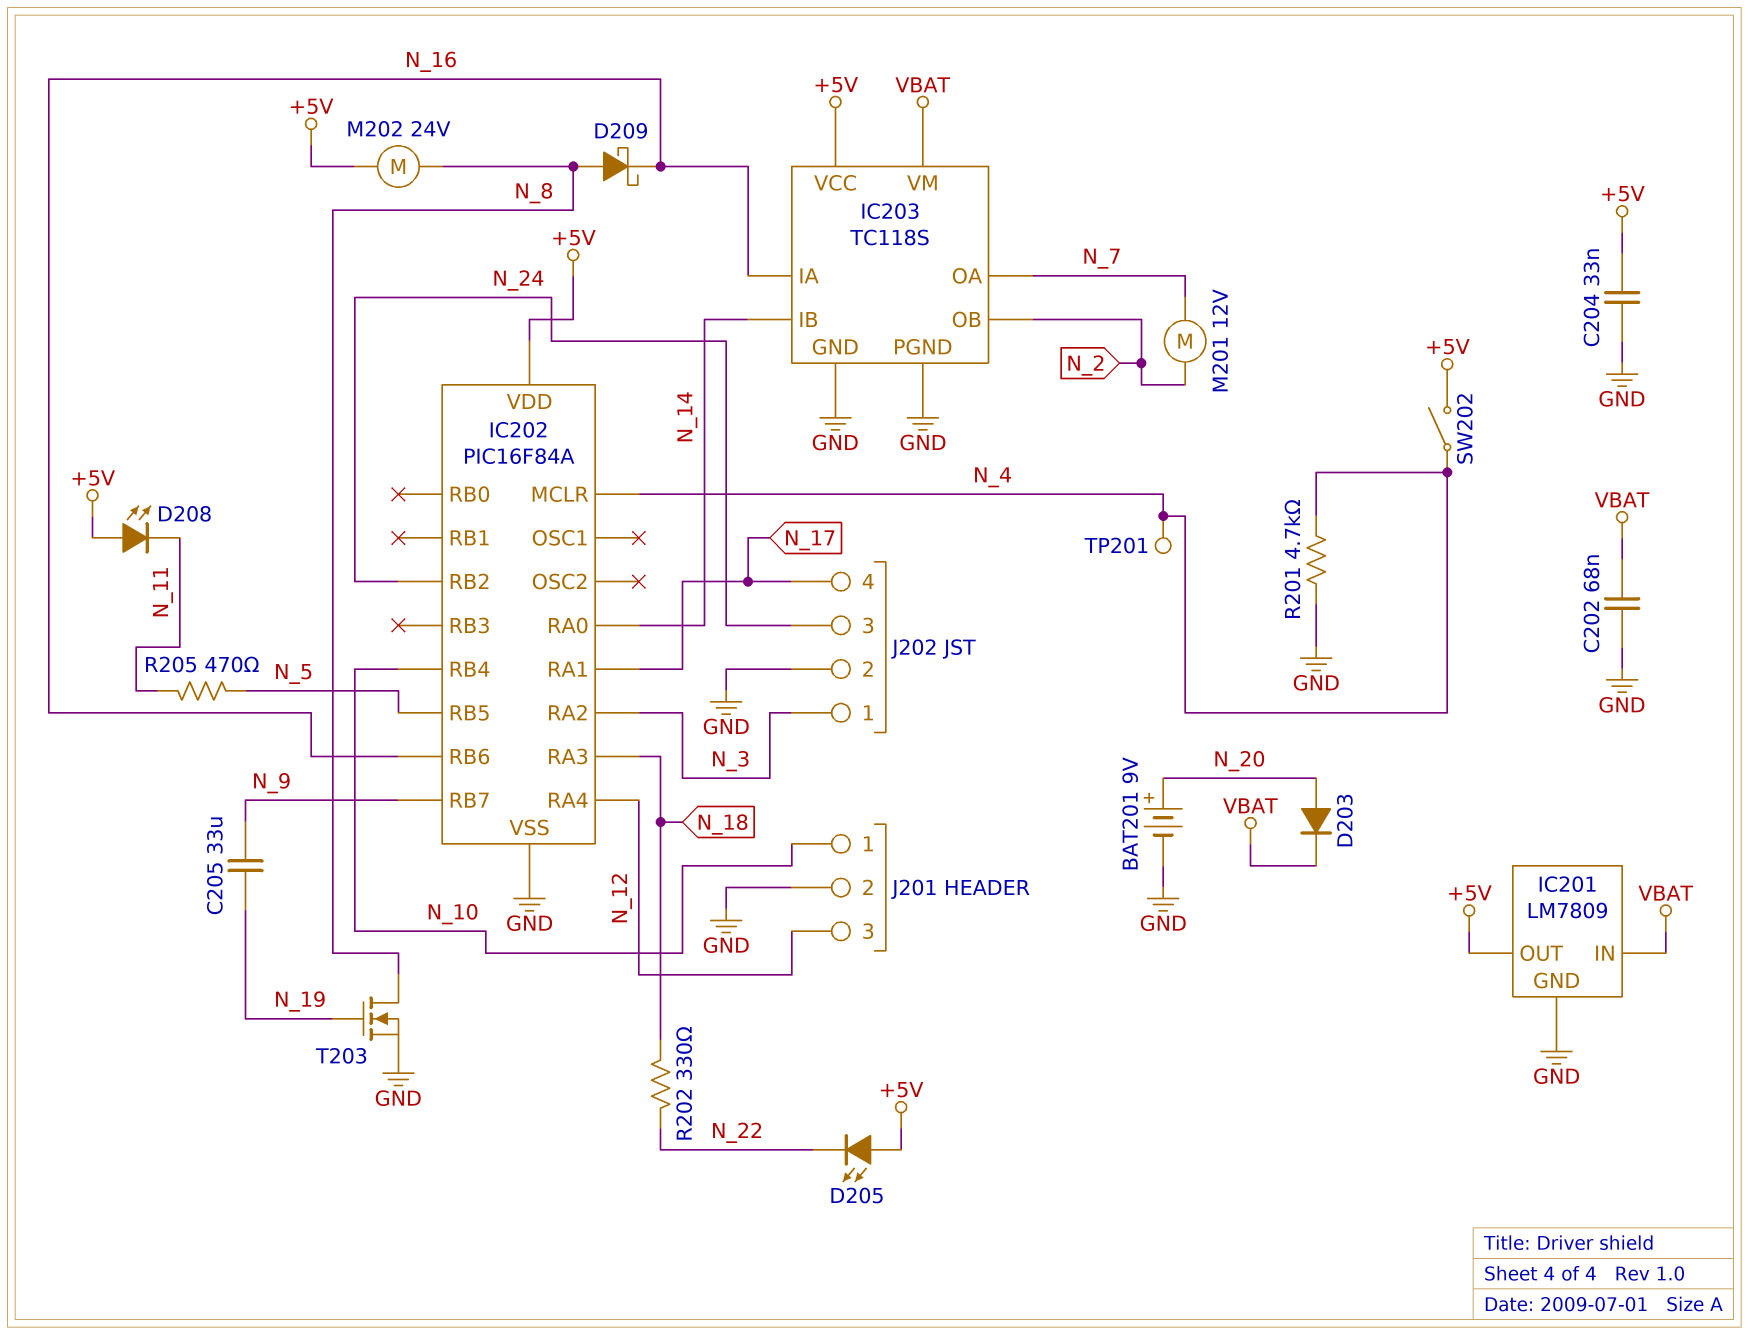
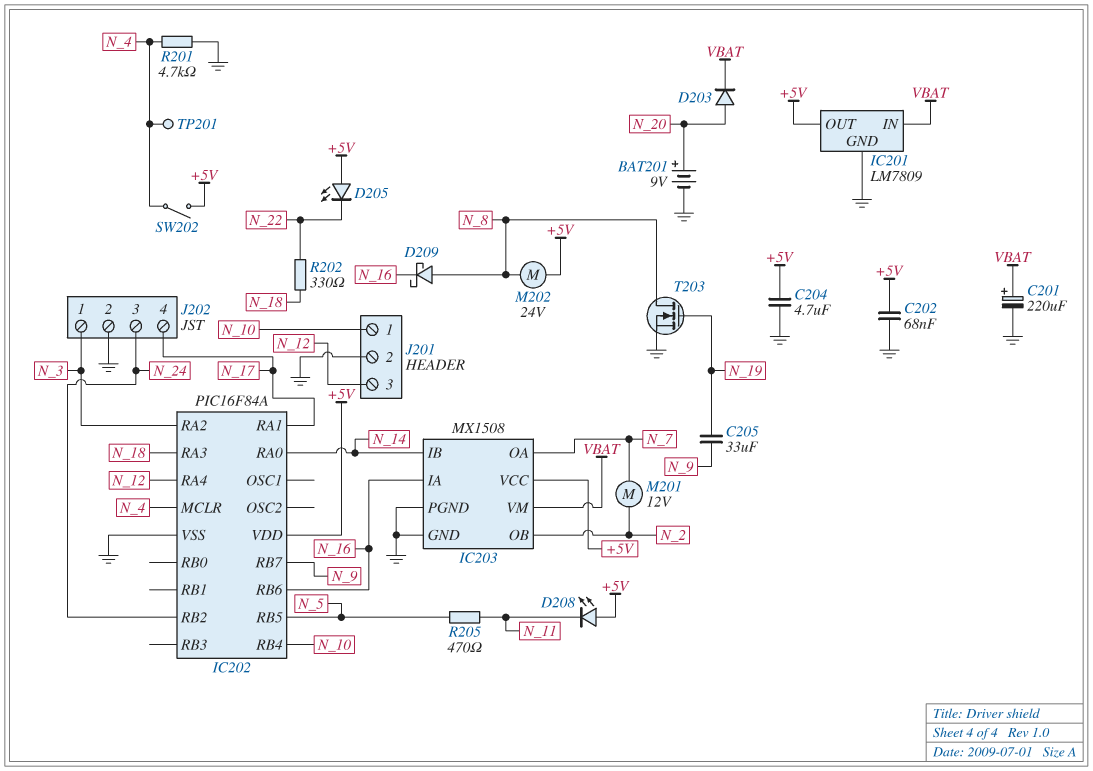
C201: none -> 220uF (plus VBAT, minus GND)
C202: 68nF (GND, VBAT) -> 68nF (+5V, GND)
C204: 33nF (+5V, GND) -> 4.7uF (+5V, GND)
IC203: TC118S -> MX1508

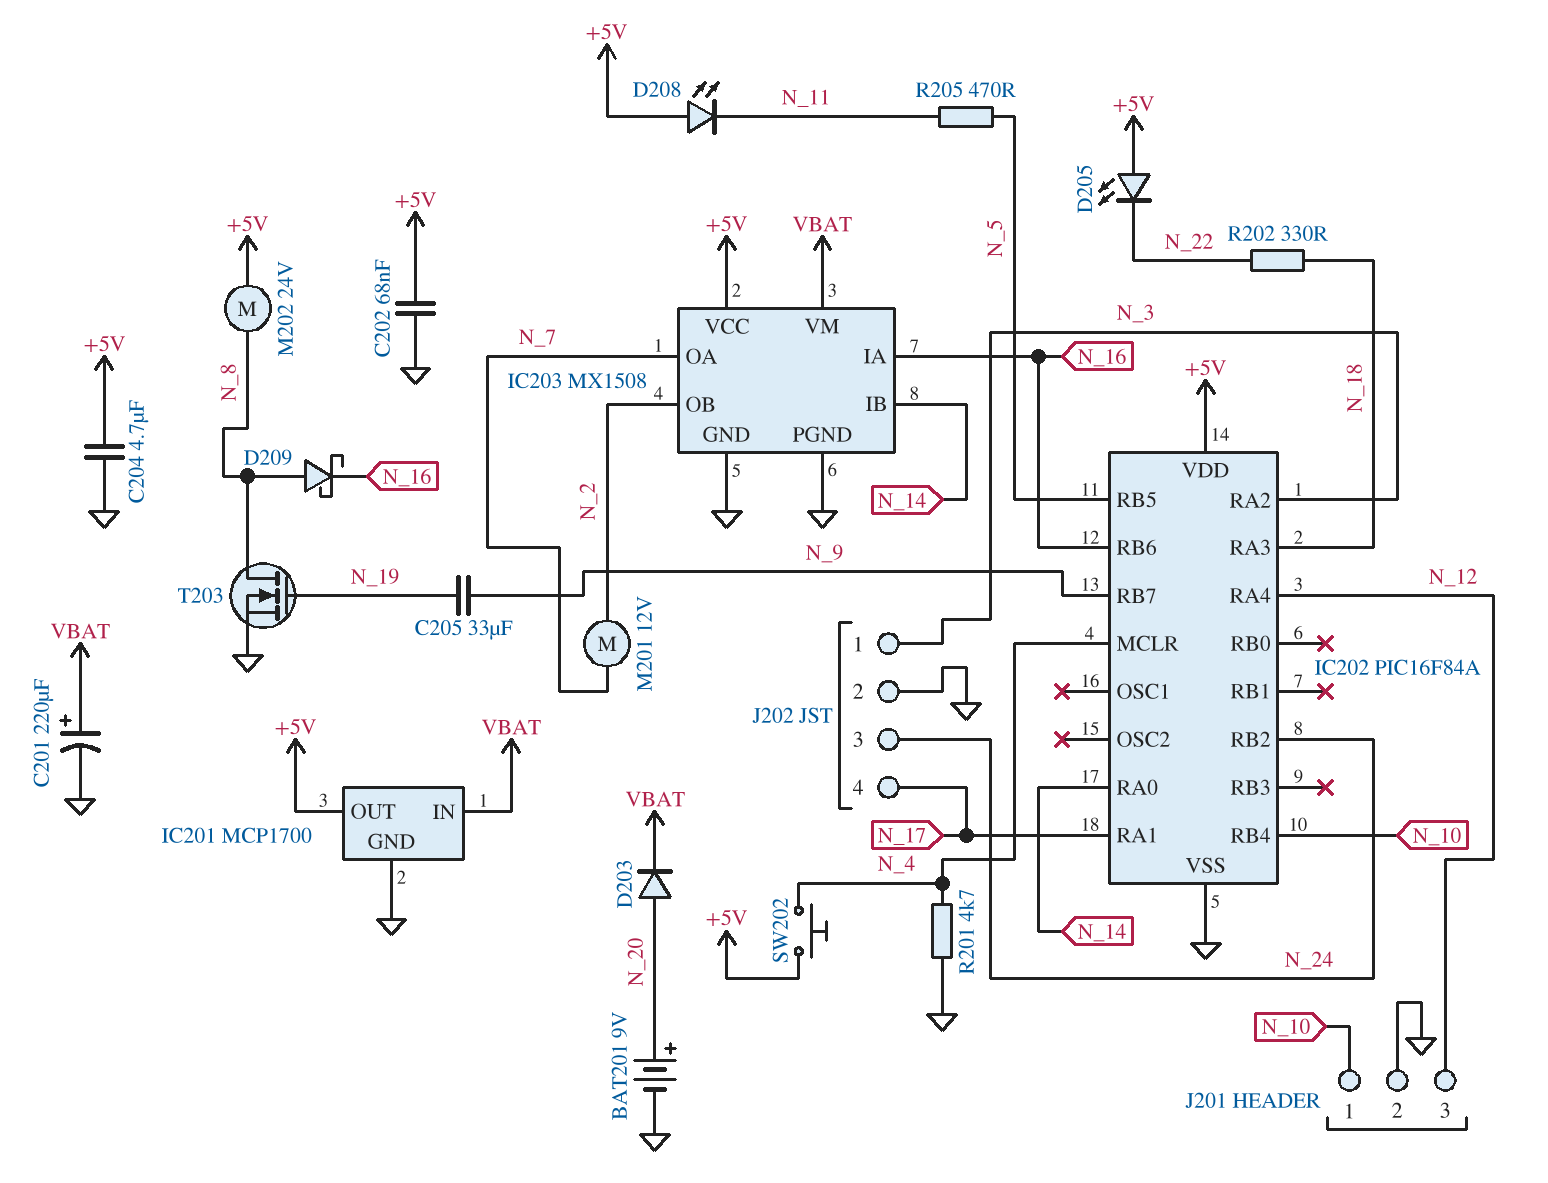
IC201: LM7809 -> MCP1700
SW202: switch (+5V, N_4) -> button (+5V, N_4)
TP201: test point (N_4) -> none

